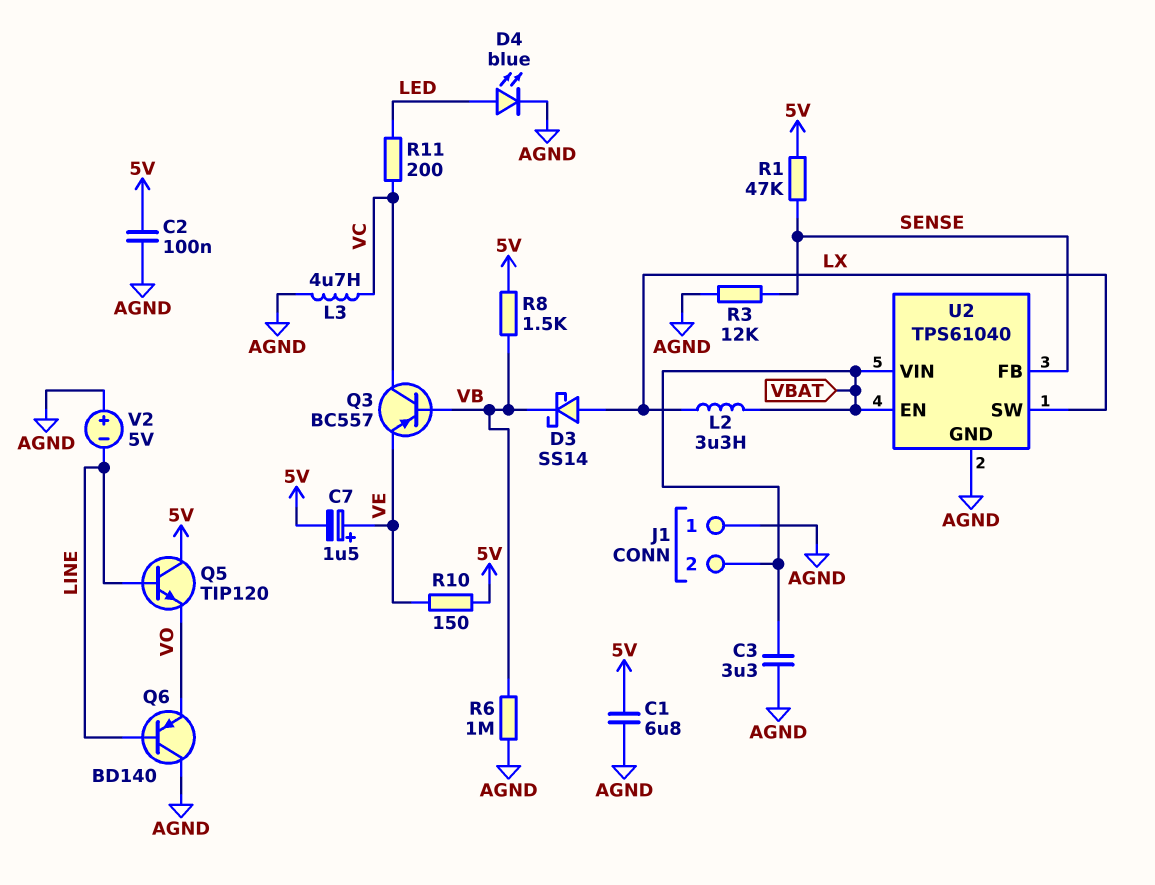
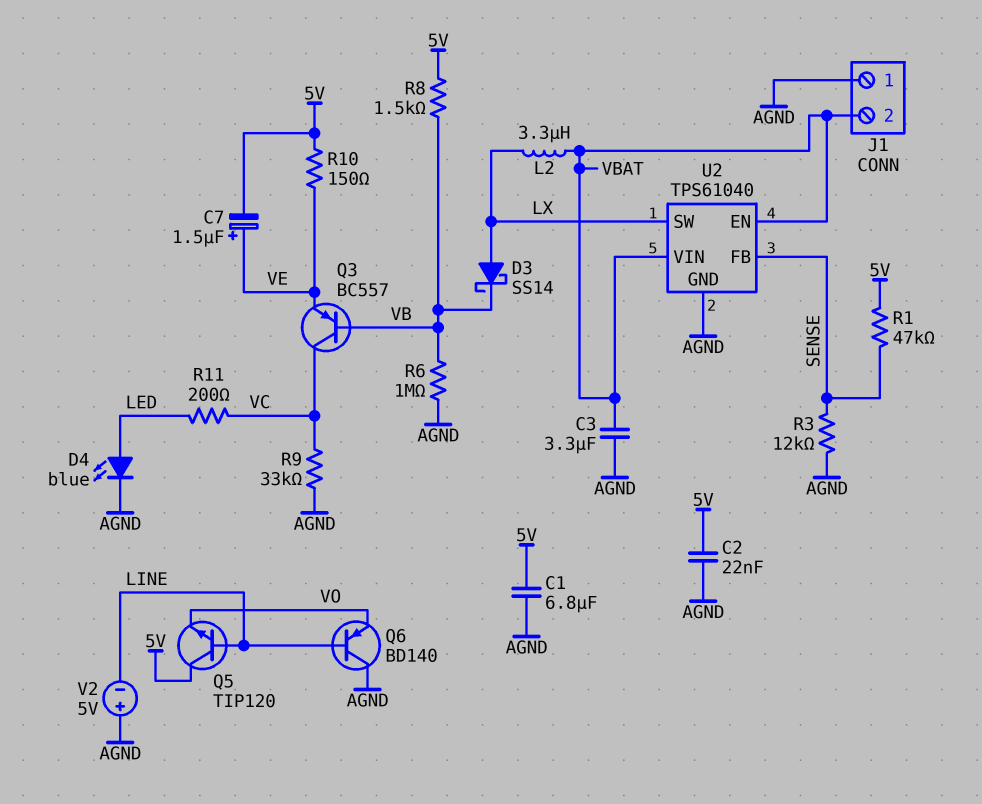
C2: 100nF (5V, AGND) -> 22nF (5V, AGND)
L3: 4.7uH (AGND, VC) -> none
R9: none -> 33k (AGND, VC)

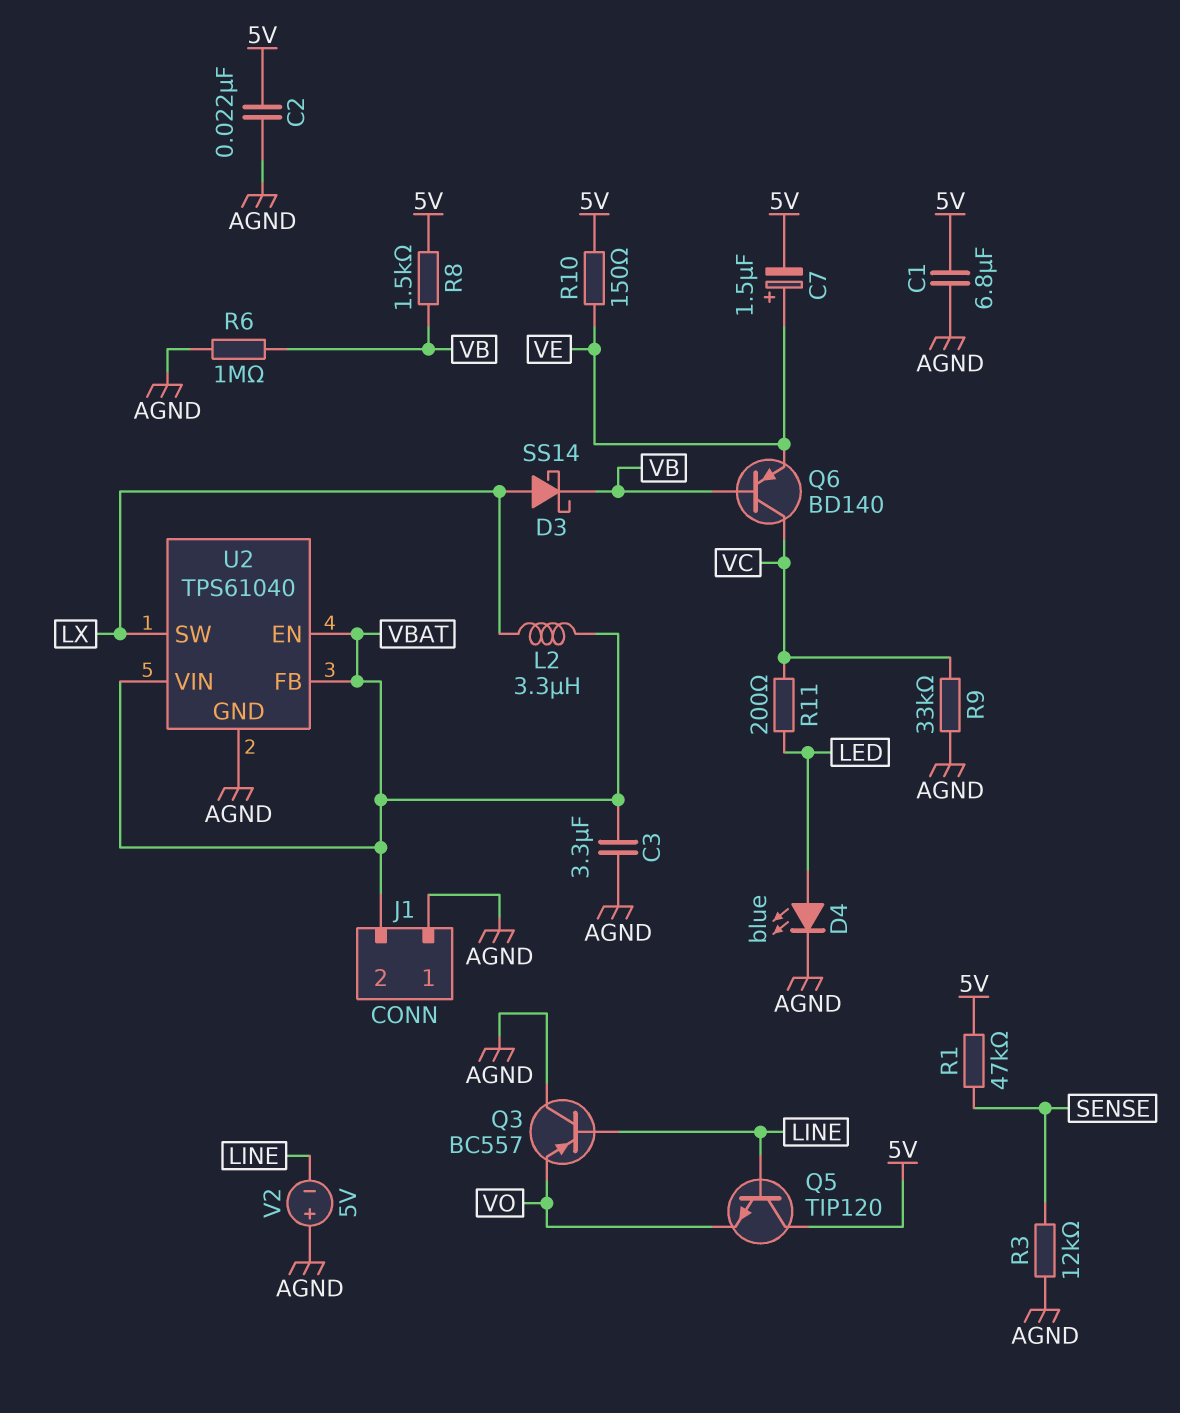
Q3: PNP BC557 (B VB, C VC, E VE) -> PNP BC557 (B LINE, C AGND, E VO)
Q6: PNP BD140 (B LINE, C AGND, E VO) -> PNP BD140 (B VB, C VC, E VE)
U2 pin FB: SENSE -> VBAT

